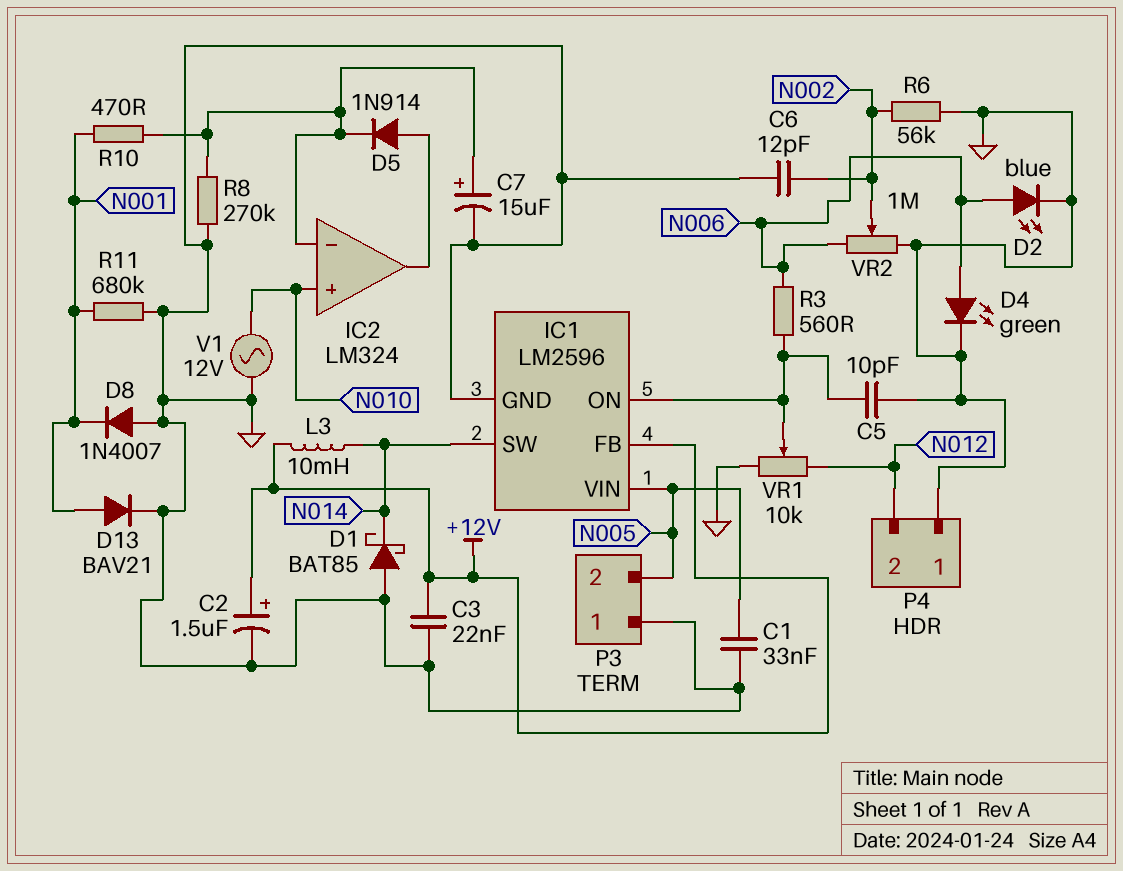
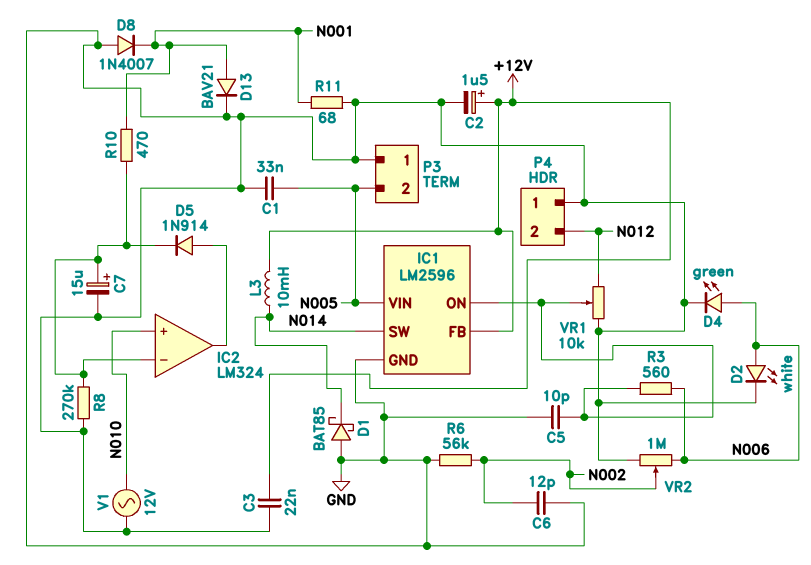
D2: LED blue (A N006, K GND) -> LED white (A N006, K GND)
R11: 680k (GND, N001) -> 68 (GND, N001)

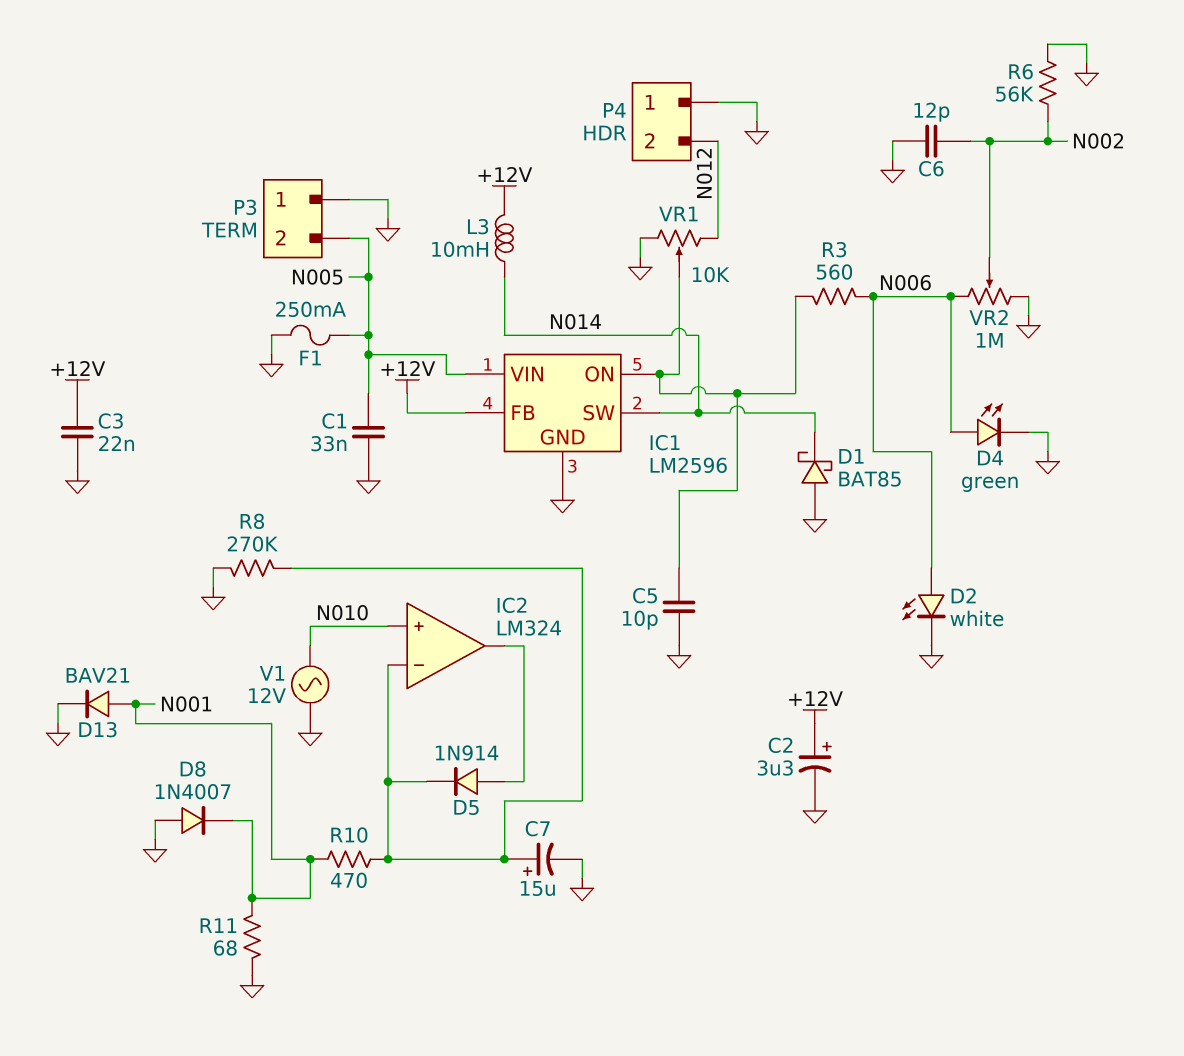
C2: 1.5uF (plus +12V, minus GND) -> 3.3uF (plus +12V, minus GND)
F1: none -> 250mA (GND, N005)

